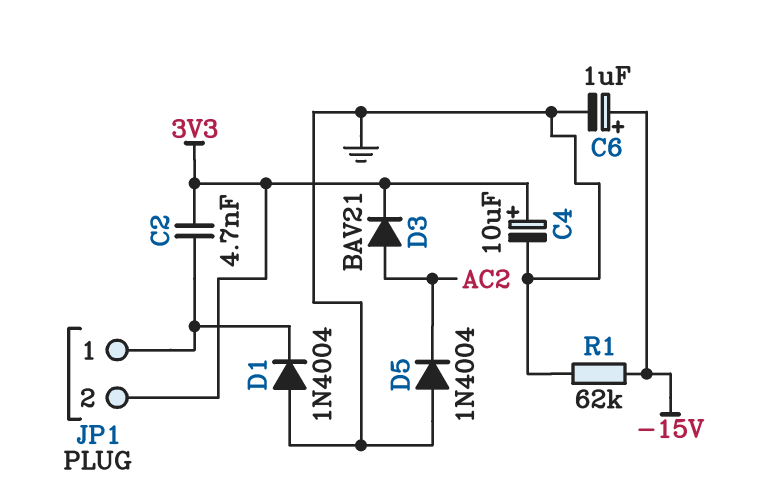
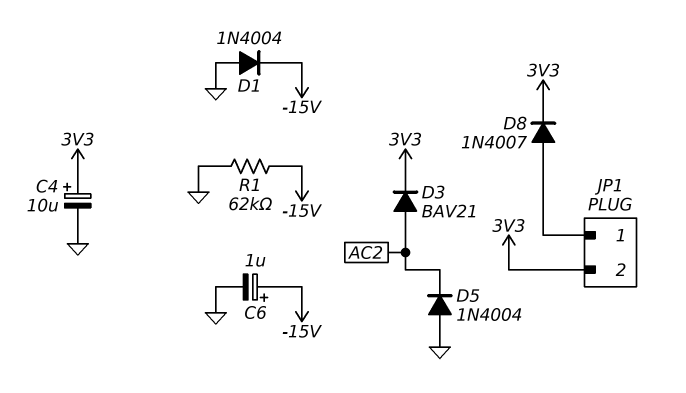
C2: 4.7nF (3V3, JP1/1) -> none
D1: diode 1N4004 (A GND, K JP1/1) -> diode 1N4004 (A GND, K -15V)
D8: none -> diode 1N4007 (A JP1/1, K 3V3)

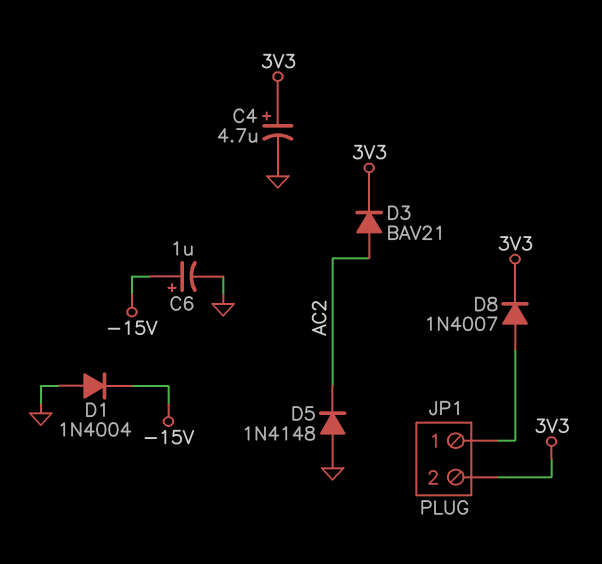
C4: 10uF (plus 3V3, minus GND) -> 4.7uF (plus 3V3, minus GND)
D5: diode 1N4004 (A GND, K AC2) -> diode 1N4148 (A GND, K AC2)
R1: 62k (-15V, GND) -> none

